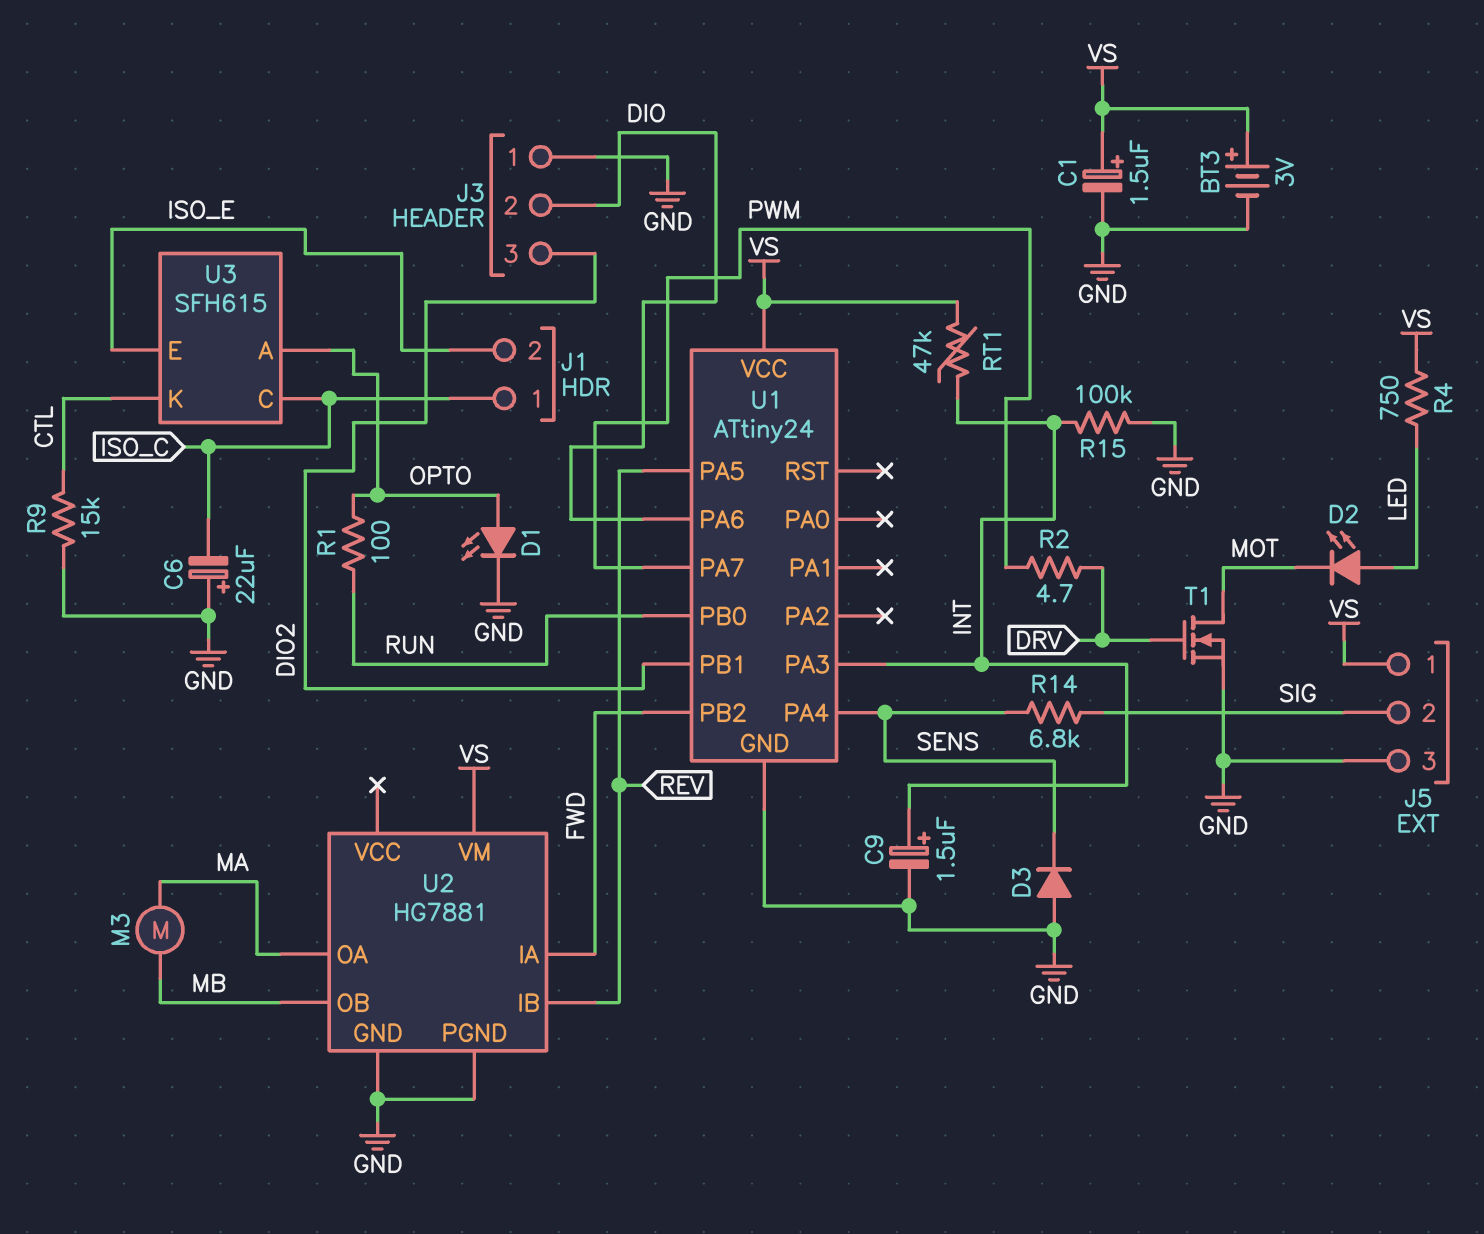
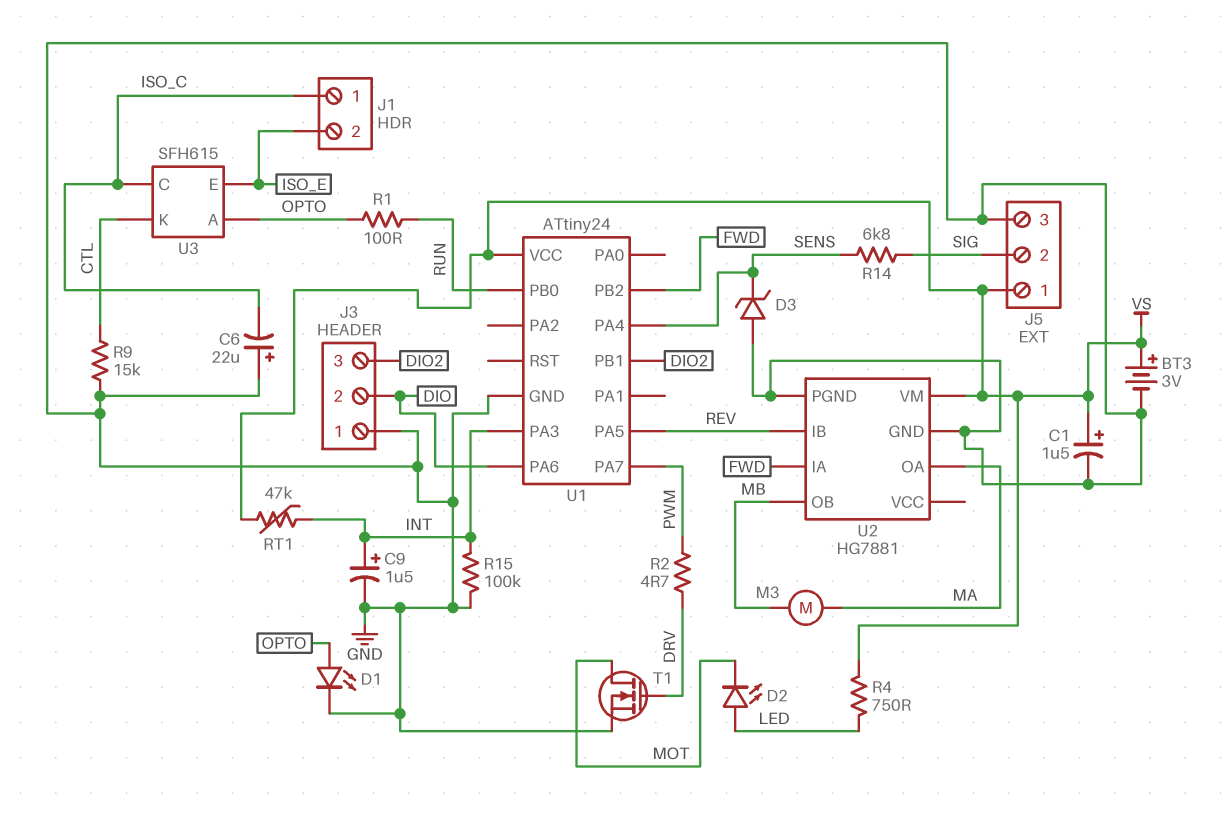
D3: diode (A GND, K SENS) -> zener (A GND, K SENS)

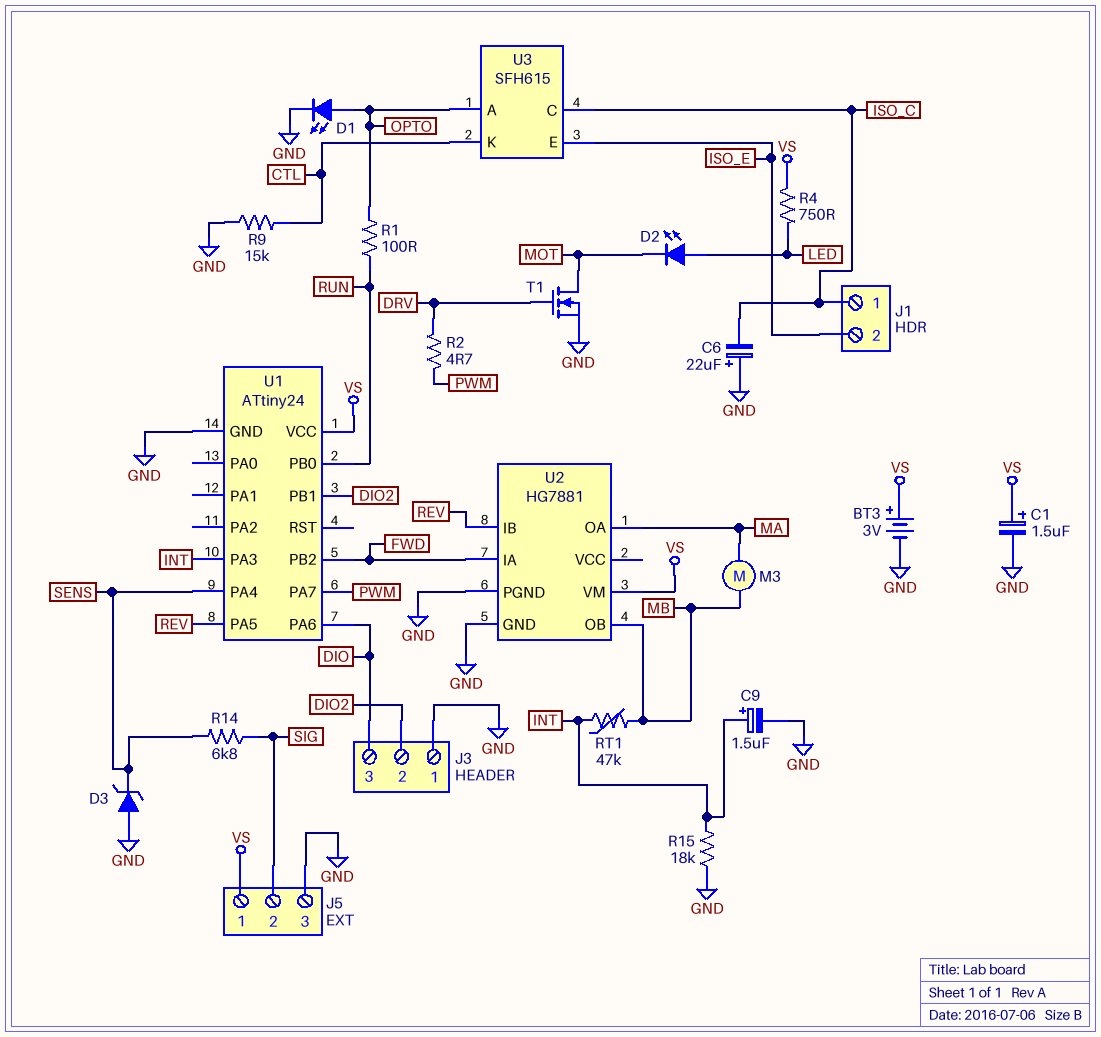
J3 pin 2: DIO -> DIO2
J3 pin 3: DIO2 -> DIO
R15: 100k (GND, INT) -> 18k (GND, INT)
RT1: 47k (INT, VS) -> 47k (INT, MB)

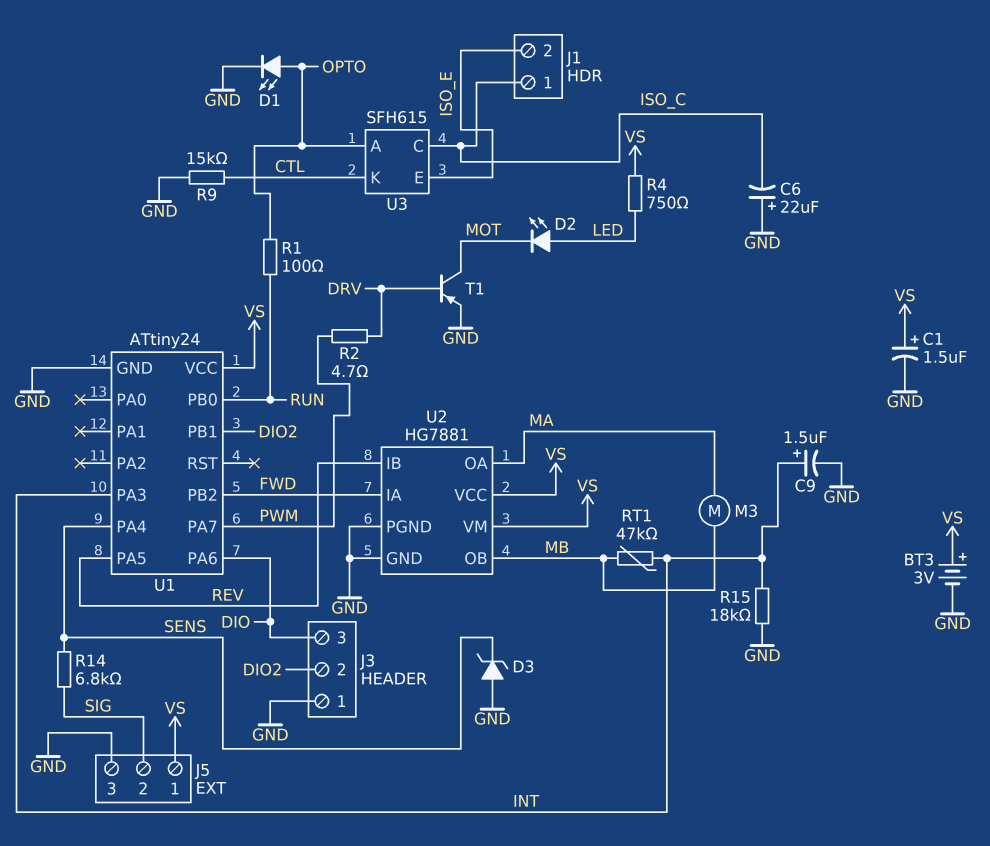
T1: NMOS (G DRV, D MOT, S GND) -> PNP (B DRV, C MOT, E GND)
U2 pin VCC: none -> VS

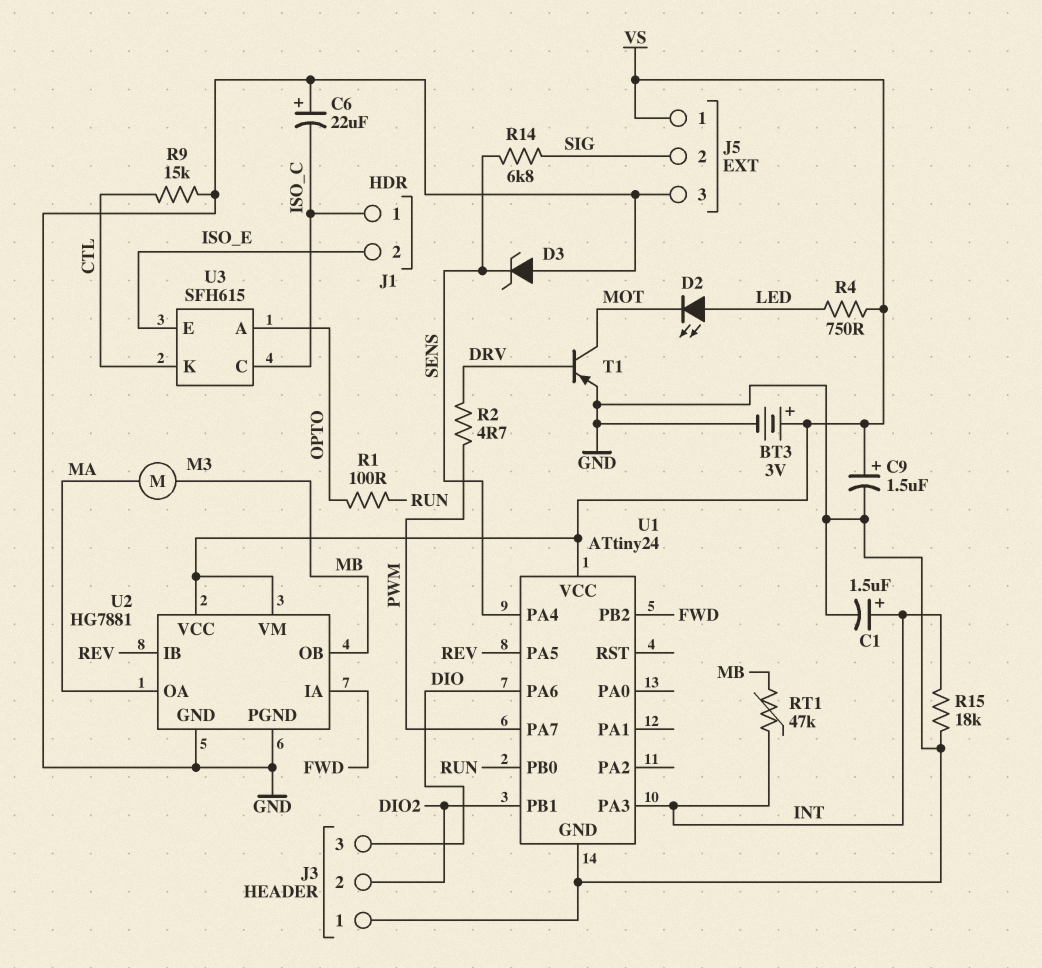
C1: 1.5uF (plus VS, minus GND) -> 1.5uF (plus INT, minus GND)
C9: 1.5uF (plus INT, minus GND) -> 1.5uF (plus VS, minus GND)
D1: LED (A OPTO, K GND) -> none

